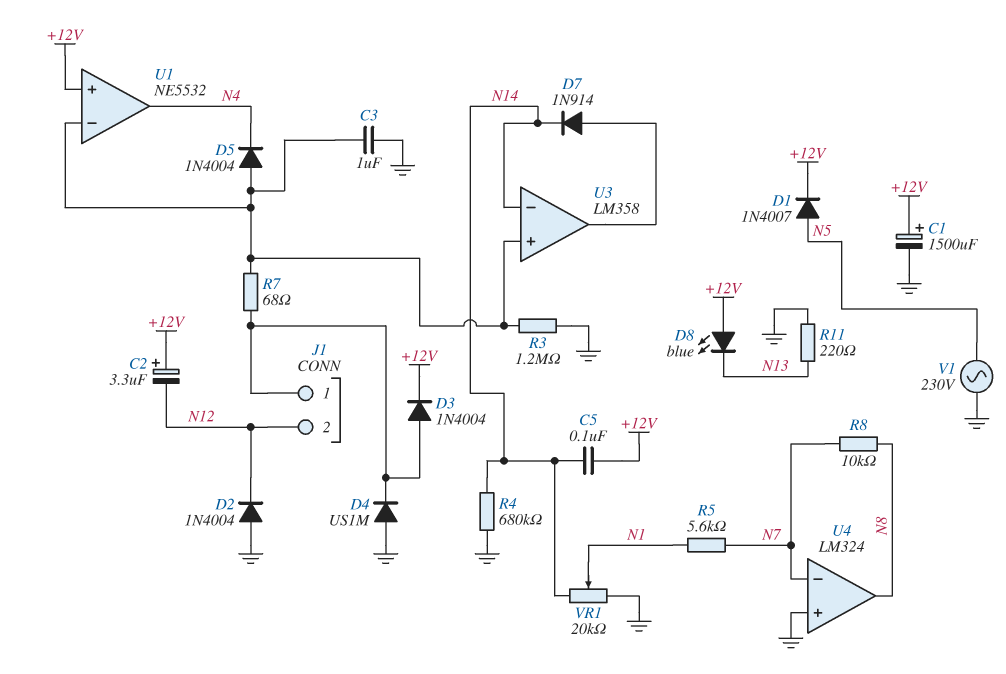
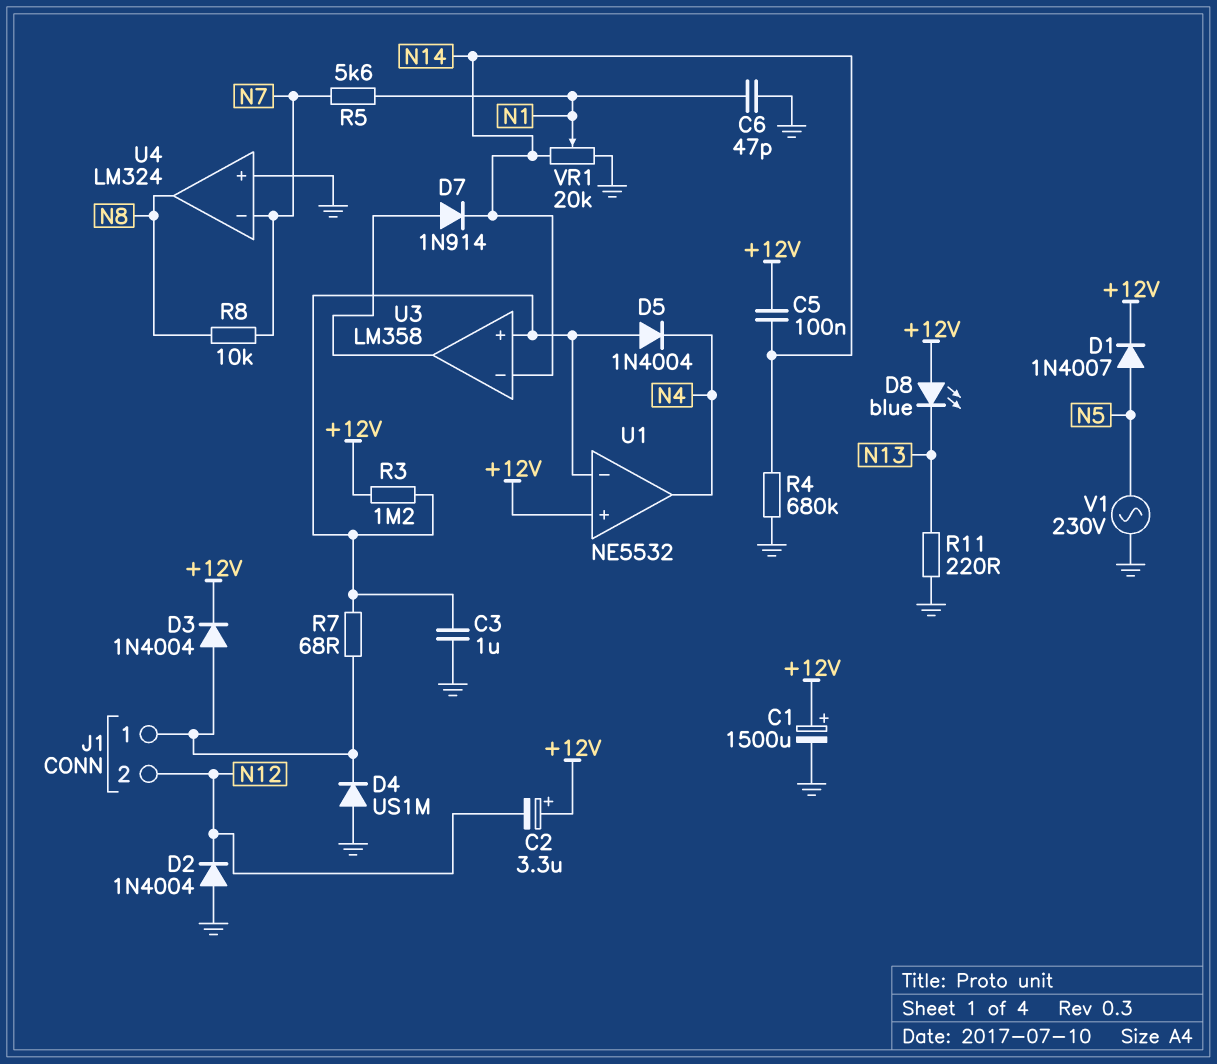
C6: none -> 47pF (GND, N1)
R3: 1.2M (GND, U1/in-) -> 1.2M (+12V, U1/in-)

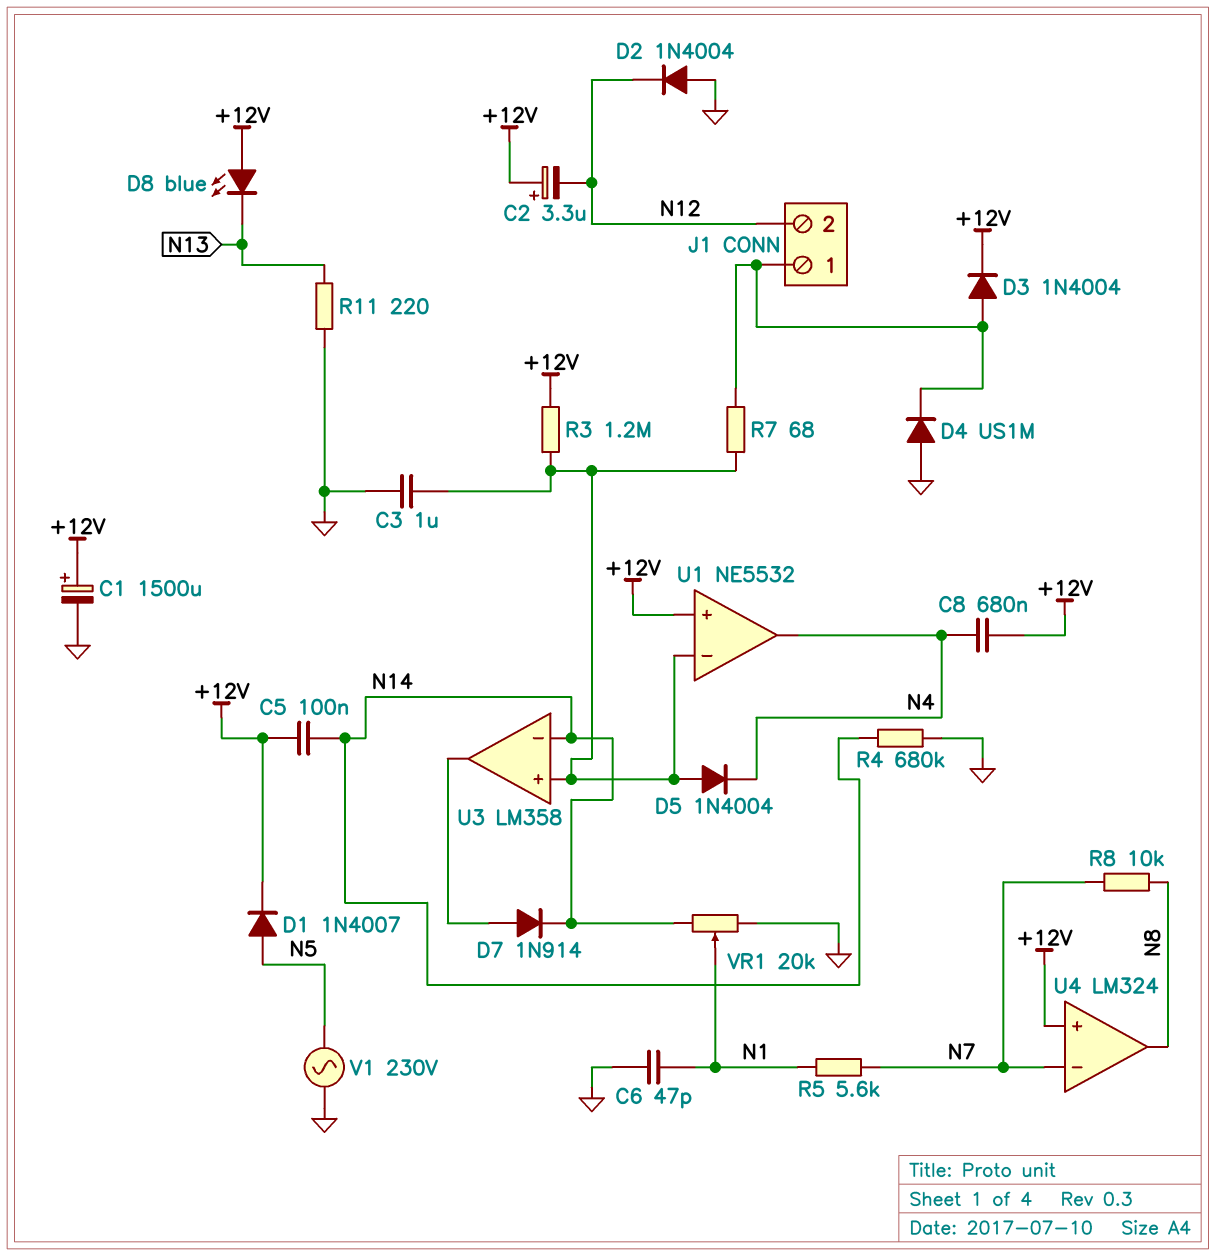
C8: none -> 680nF (+12V, N4)
U4 pin in+: GND -> +12V

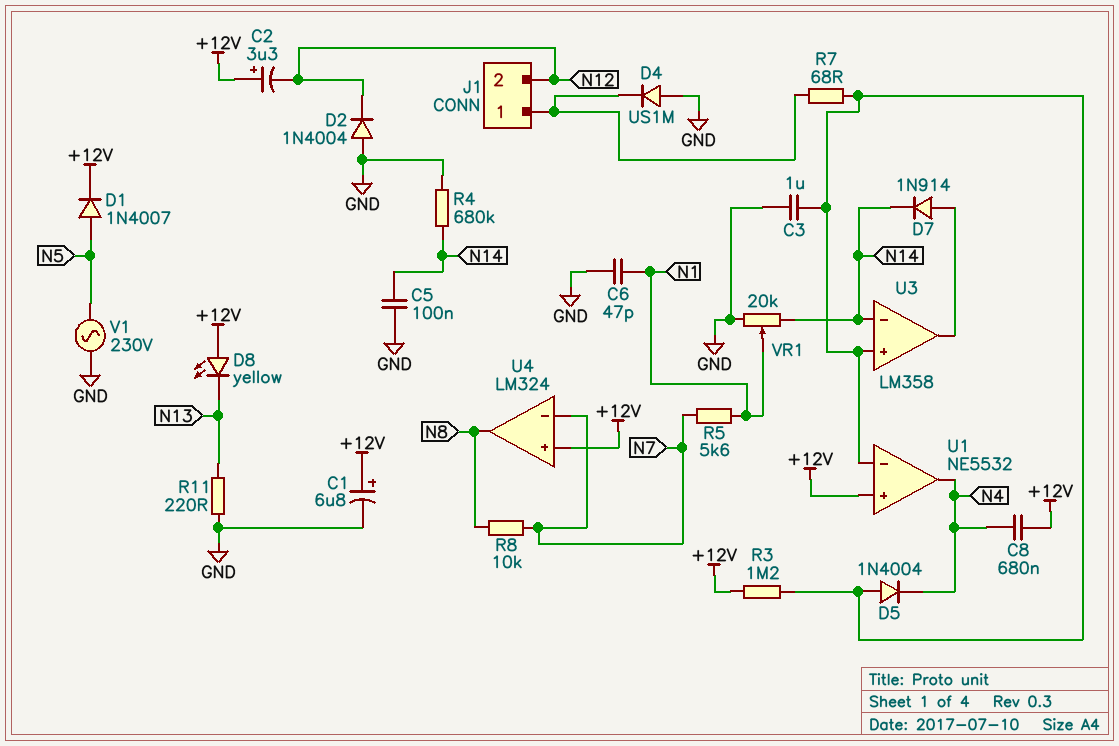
C1: 1500uF (plus +12V, minus GND) -> 6.8uF (plus +12V, minus GND)
C5: 100nF (+12V, N14) -> 100nF (GND, N14)
D3: diode 1N4004 (A J1/1, K +12V) -> none
D8: LED blue (A +12V, K N13) -> LED yellow (A +12V, K N13)

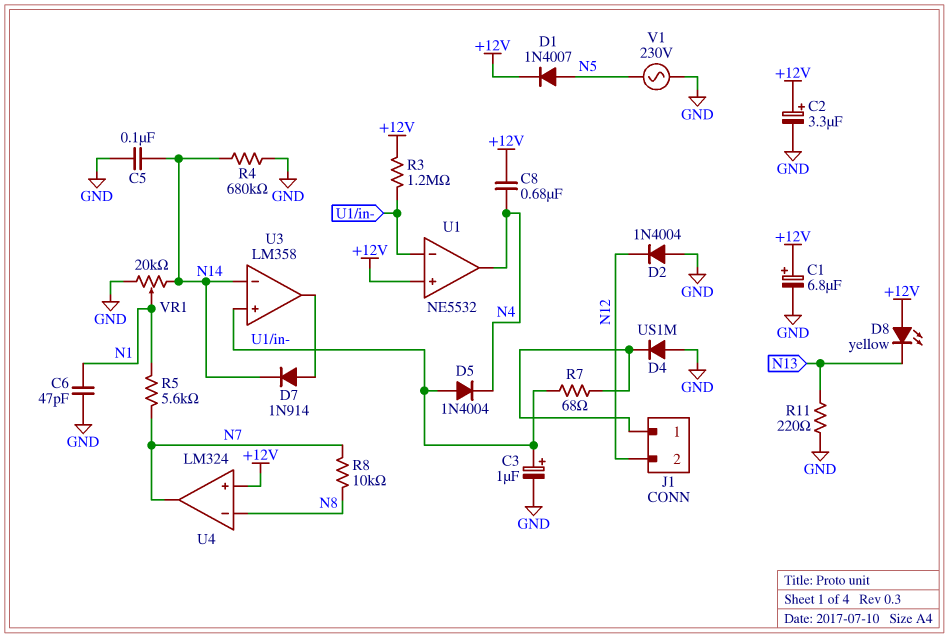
C2: 3.3uF (plus +12V, minus N12) -> 3.3uF (plus +12V, minus GND)
C3: 1uF (GND, U1/in-) -> 1uF (plus U1/in-, minus GND)
U4 pin in-: N7 -> N8
U4 pin out: N8 -> N7

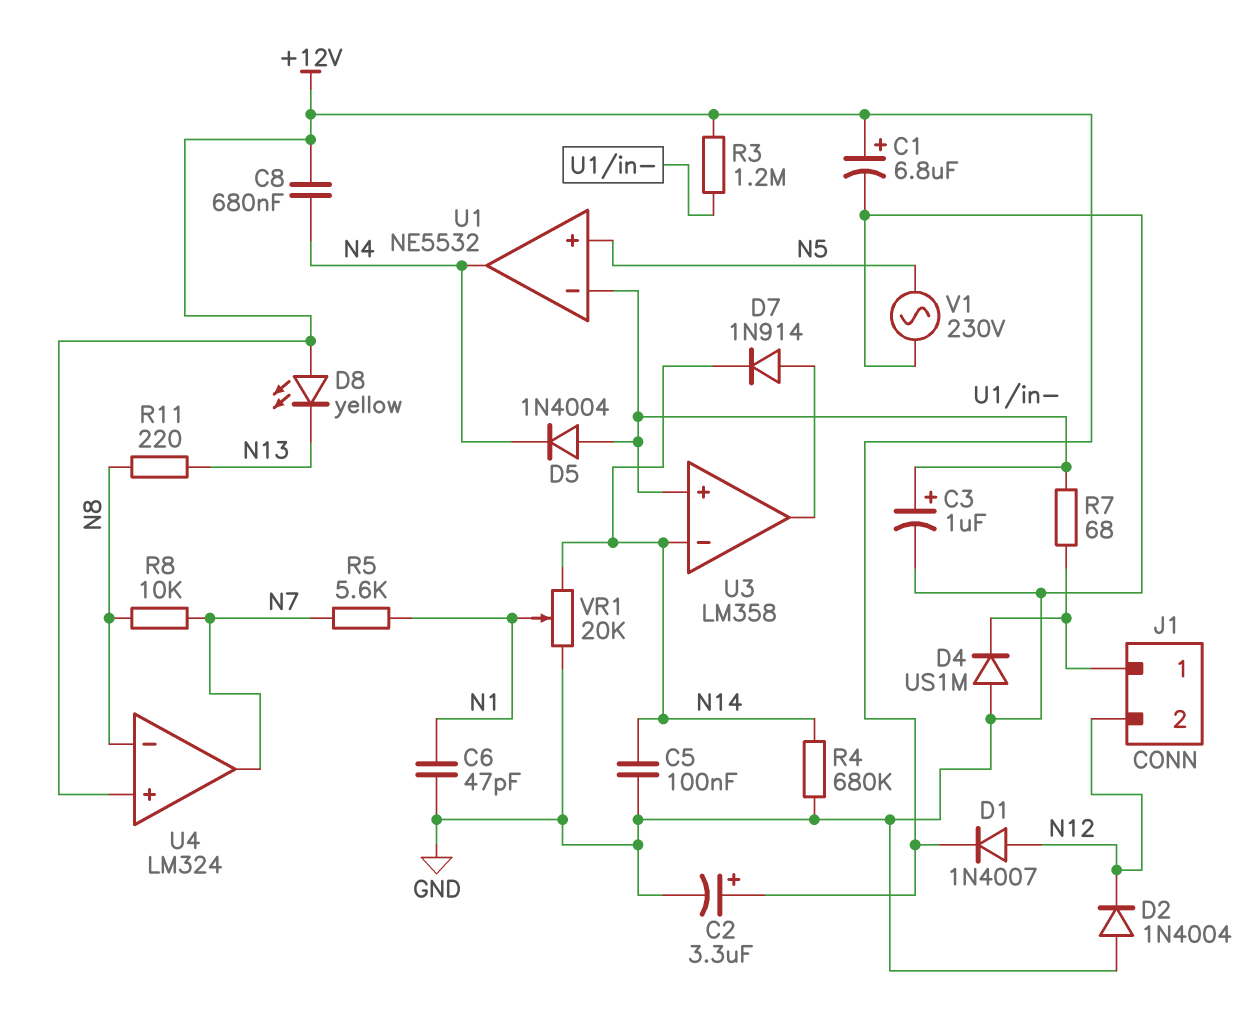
D1: diode 1N4007 (A N5, K +12V) -> diode 1N4007 (A N12, K +12V)
R11: 220 (GND, N13) -> 220 (N8, N13)
U1 pin in+: +12V -> N5

